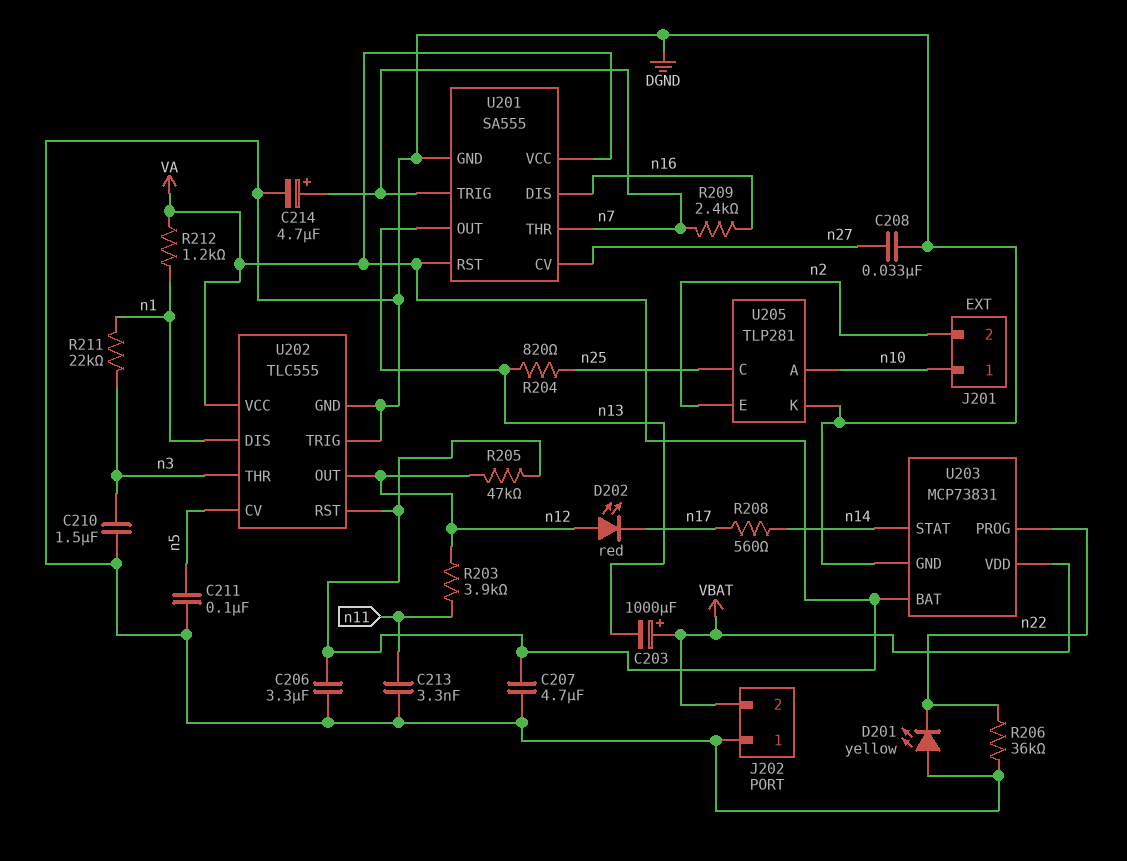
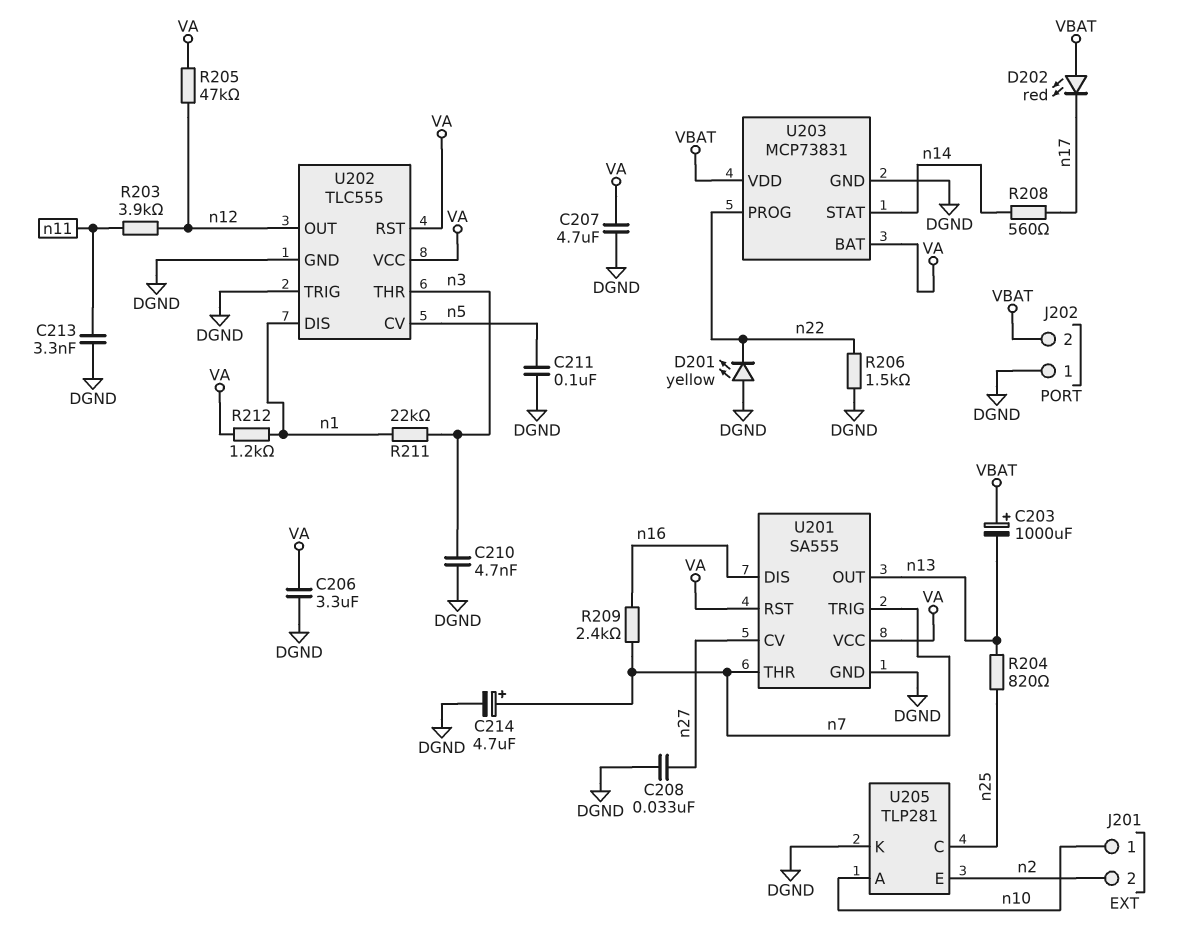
C210: 1.5uF (DGND, n3) -> 4.7nF (DGND, n3)
D202: LED red (A n12, K n17) -> LED red (A VBAT, K n17)
R206: 36k (DGND, n22) -> 1.5k (DGND, n22)

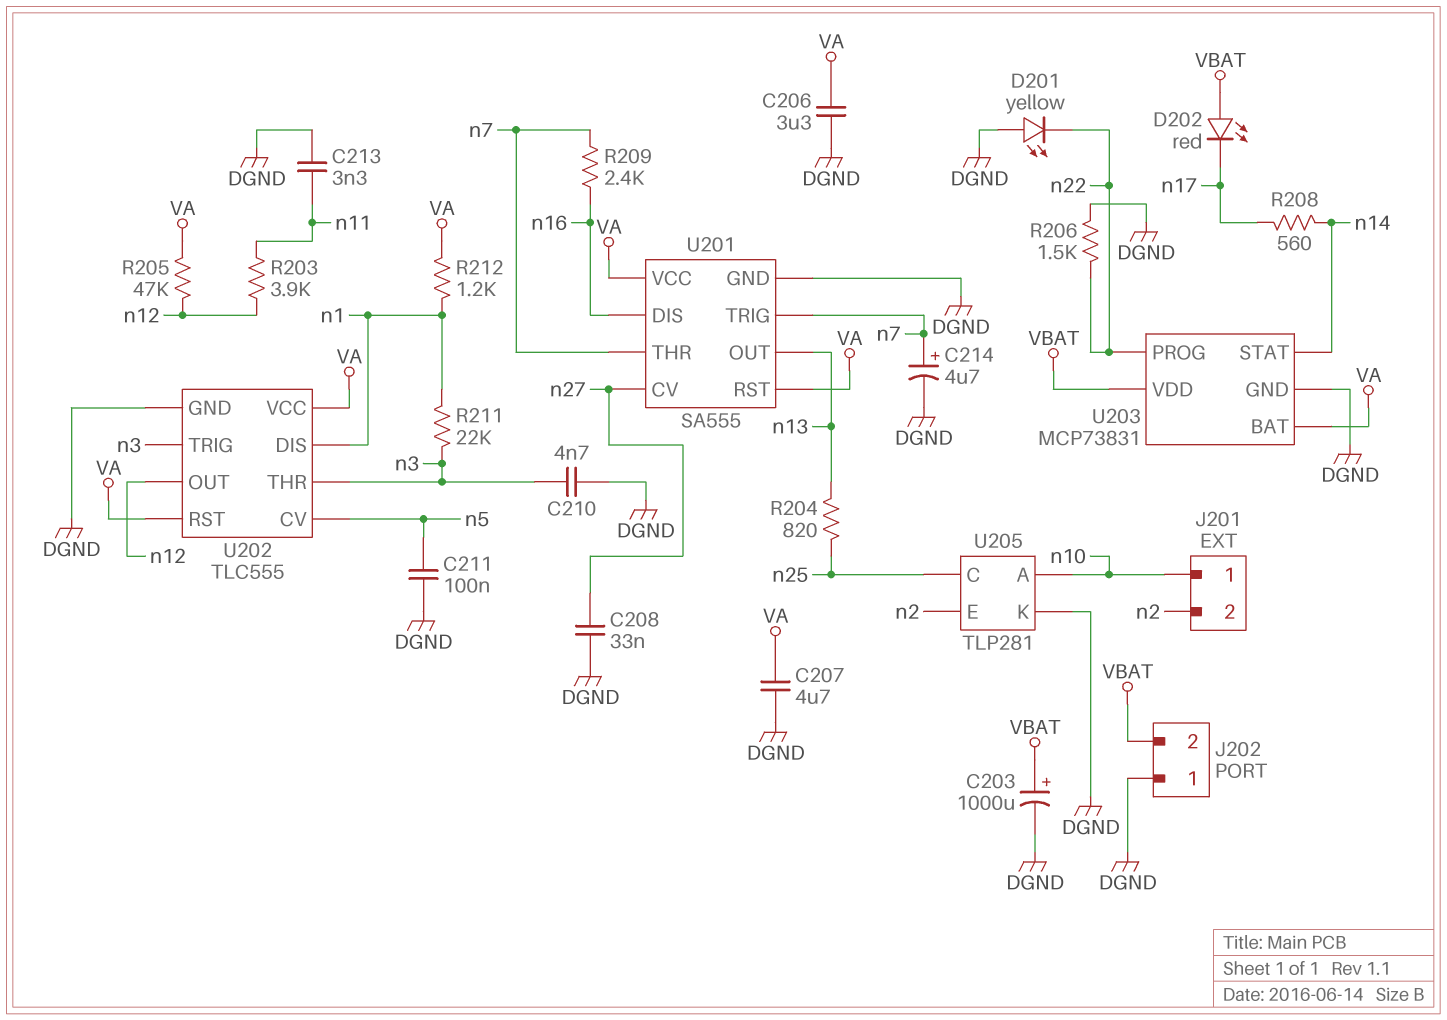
C203: 1000uF (plus VBAT, minus n13) -> 1000uF (plus VBAT, minus DGND)
U202 pin TRIG: DGND -> n3

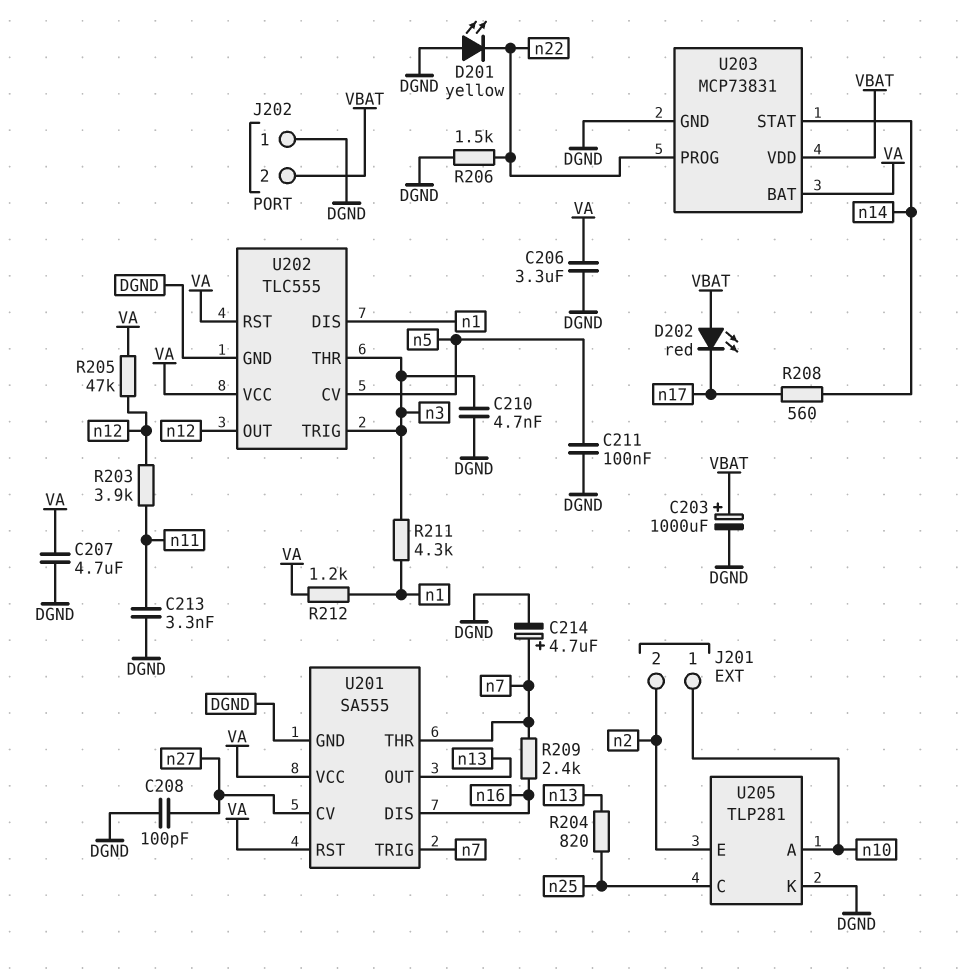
C208: 33nF (DGND, n27) -> 100pF (DGND, n27)
R211: 22k (n1, n3) -> 4.3k (n1, n3)

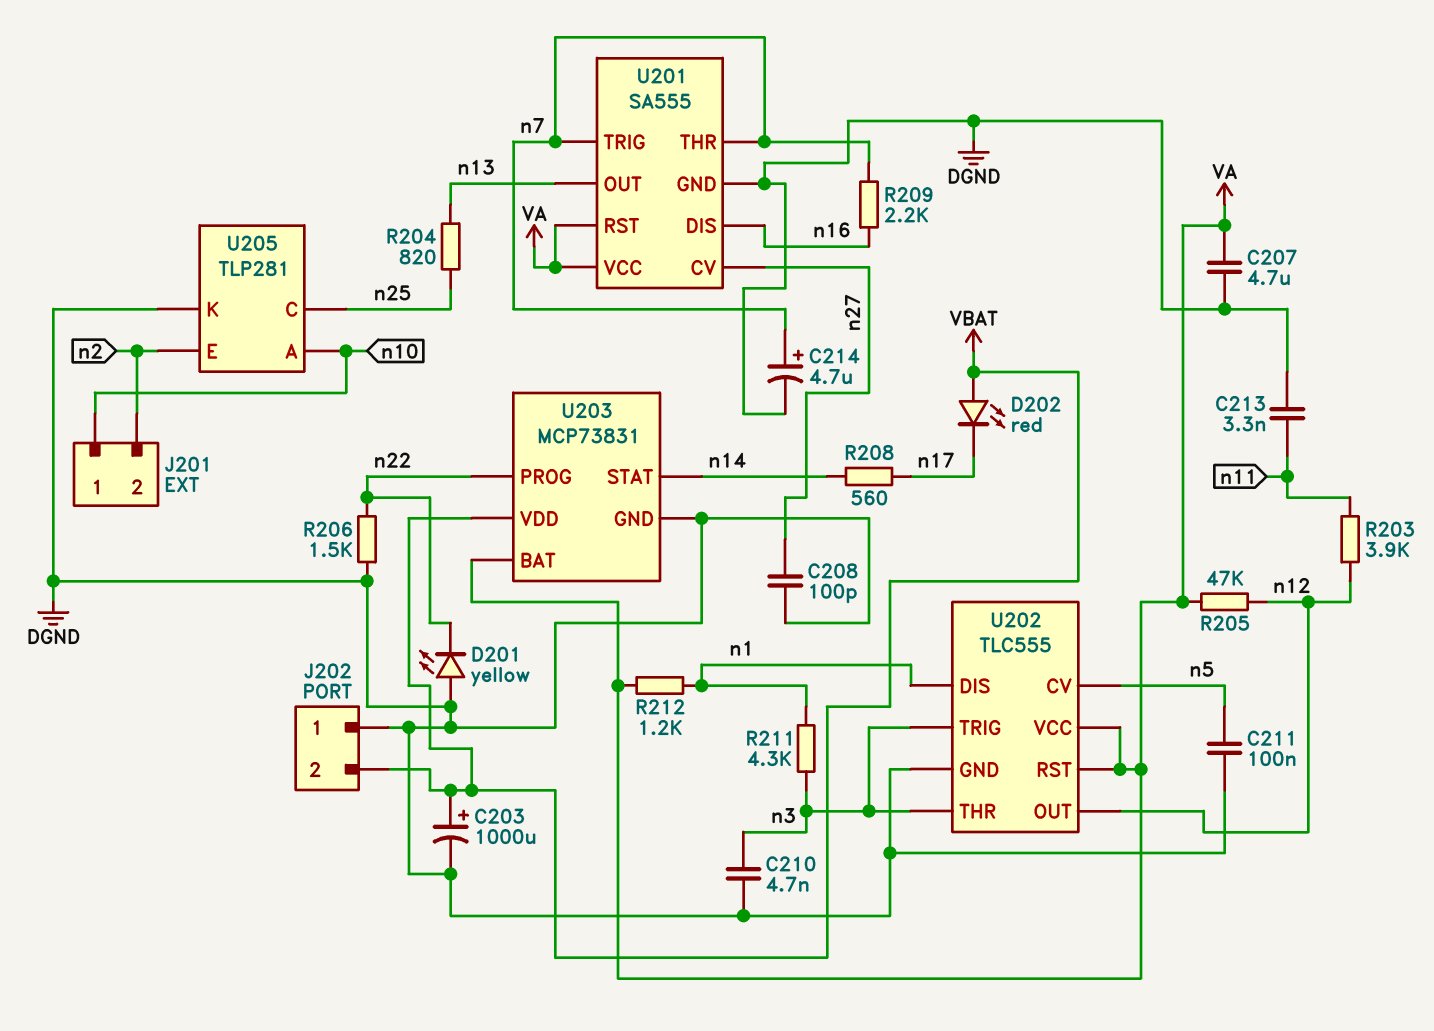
C206: 3.3uF (DGND, VA) -> none
R209: 2.4k (n7, n16) -> 2.2k (n7, n16)

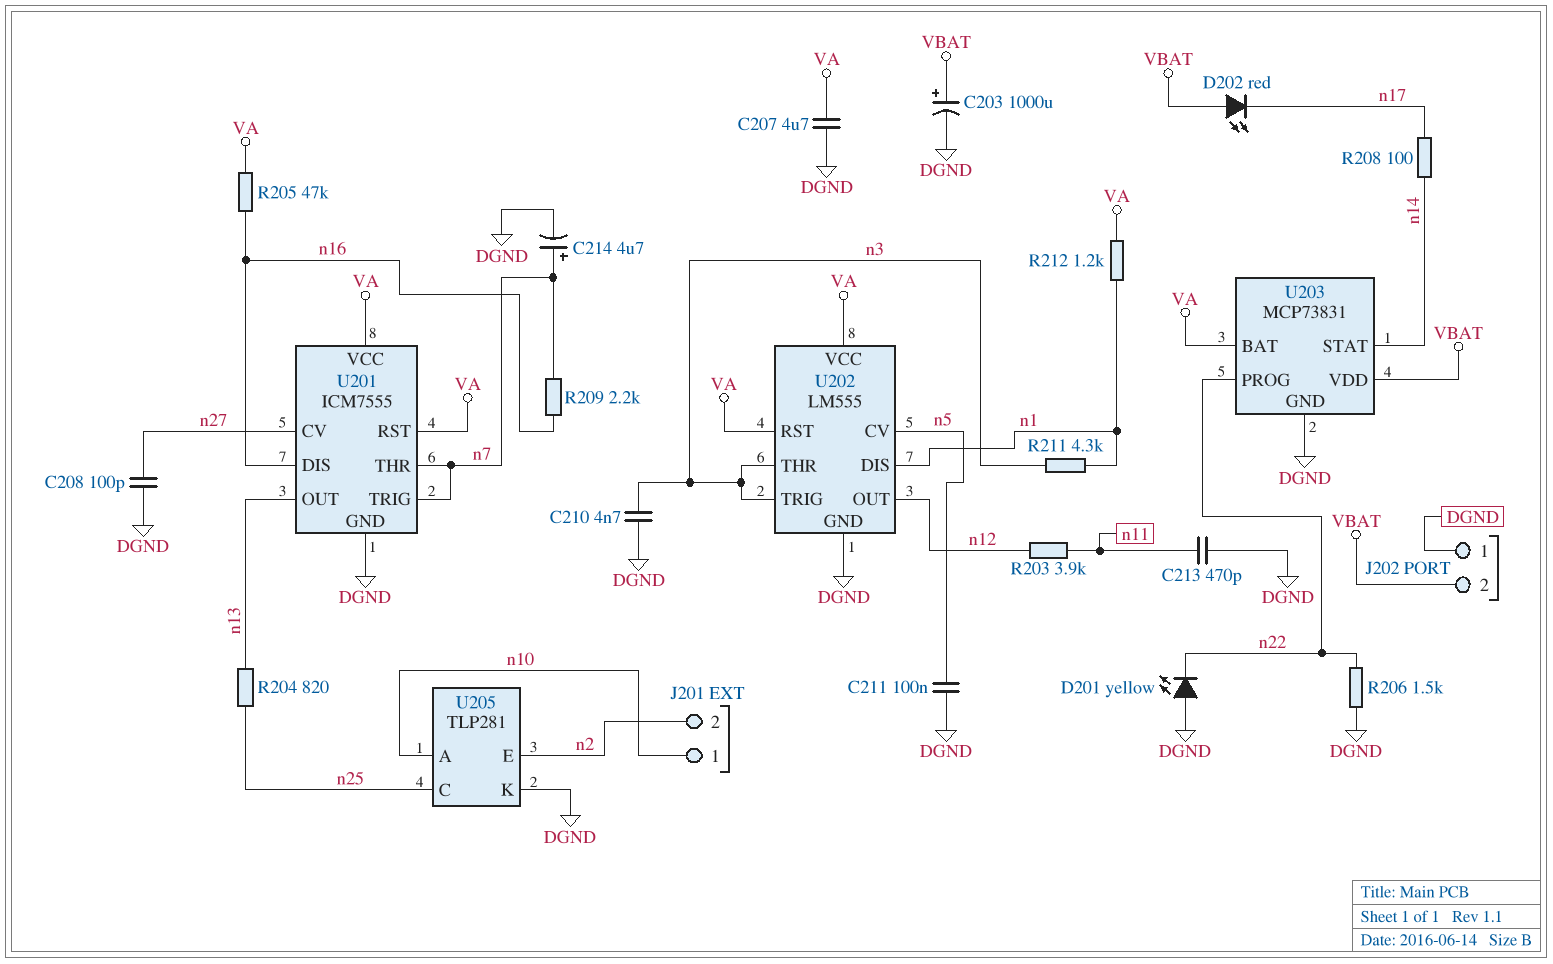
C213: 3.3nF (DGND, n11) -> 470pF (DGND, n11)
R205: 47k (VA, n12) -> 47k (VA, n16)
R208: 560 (n14, n17) -> 100 (n14, n17)
U201: SA555 -> ICM7555
U202: TLC555 -> LM555

